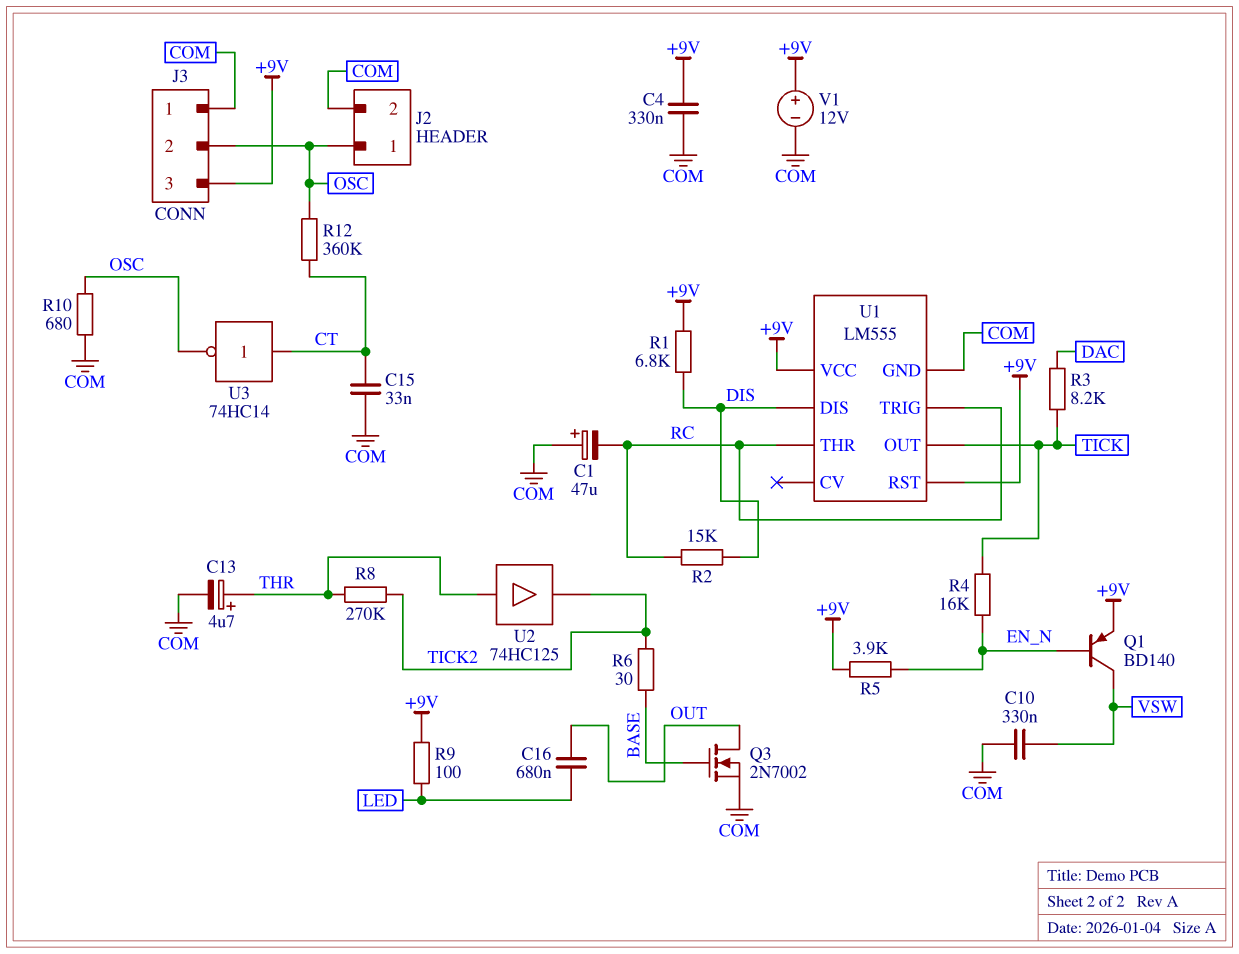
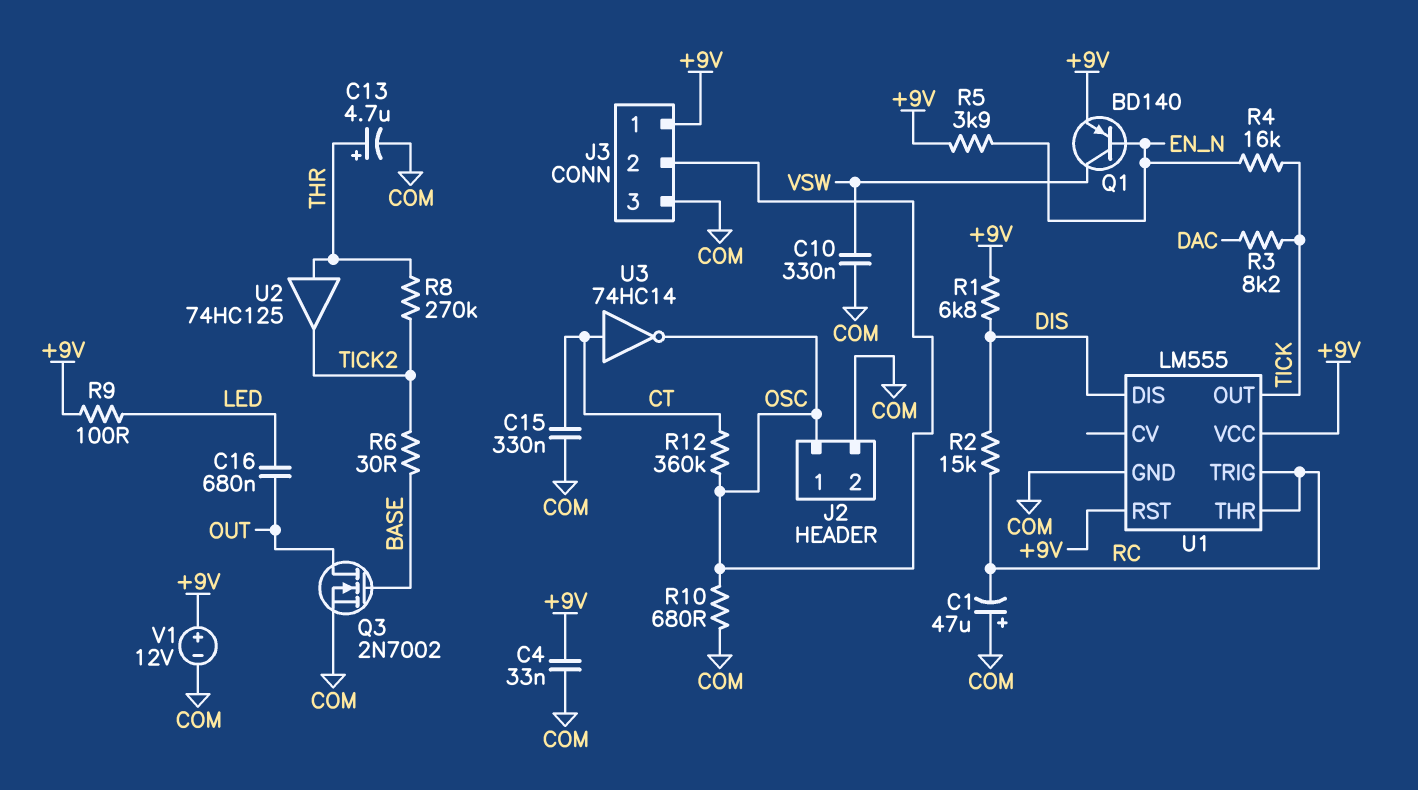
C4: 330nF (+9V, COM) -> 33nF (+9V, COM)
C15: 33nF (COM, CT) -> 330nF (COM, CT)
J3 pin 1: COM -> +9V
J3 pin 3: +9V -> COM

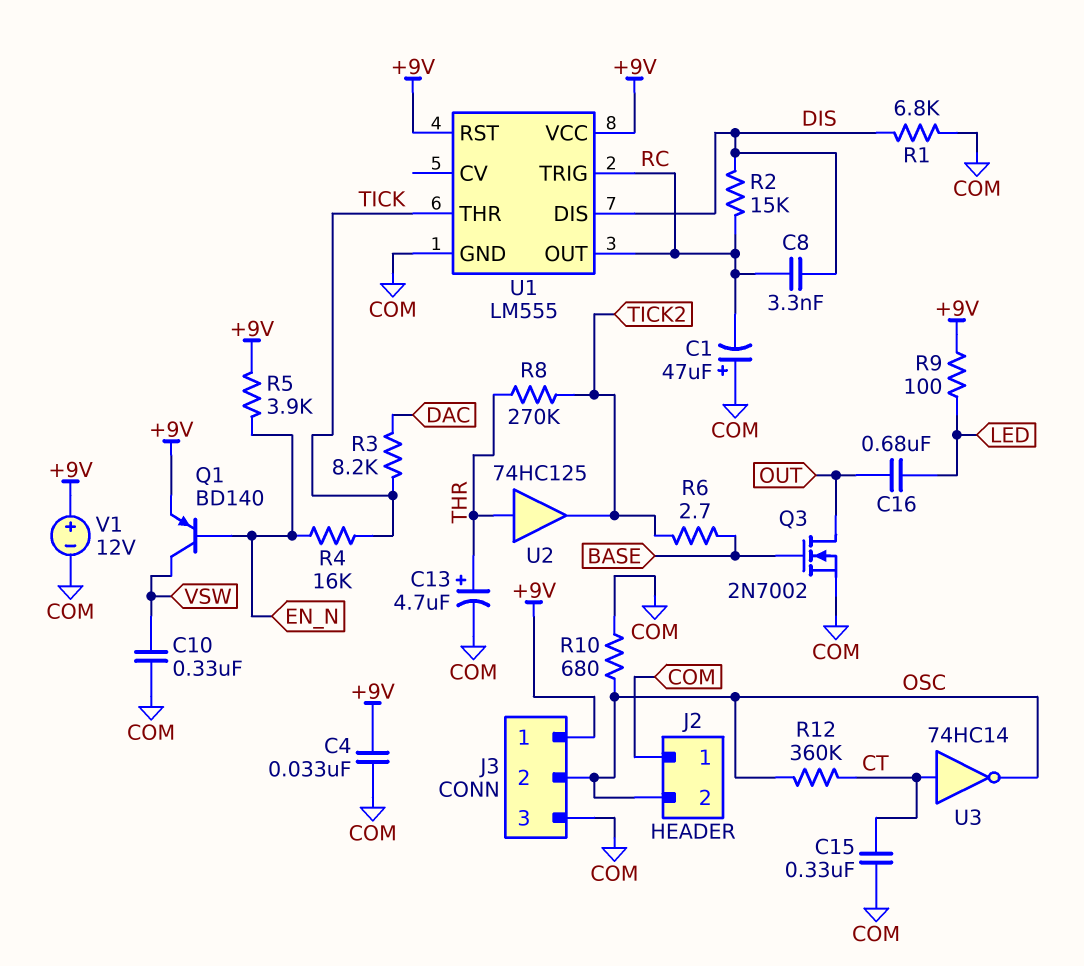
C8: none -> 3.3nF (DIS, RC)
J2 pin 1: OSC -> COM
J2 pin 2: COM -> OSC
R1: 6.8k (+9V, DIS) -> 6.8k (COM, DIS)
R6: 30 (BASE, TICK2) -> 2.7 (BASE, TICK2)
U1 pin OUT: TICK -> RC
U1 pin THR: RC -> TICK

